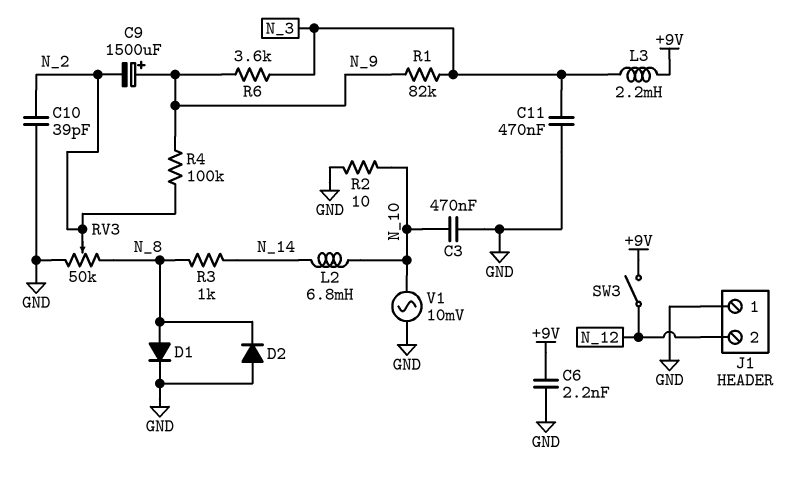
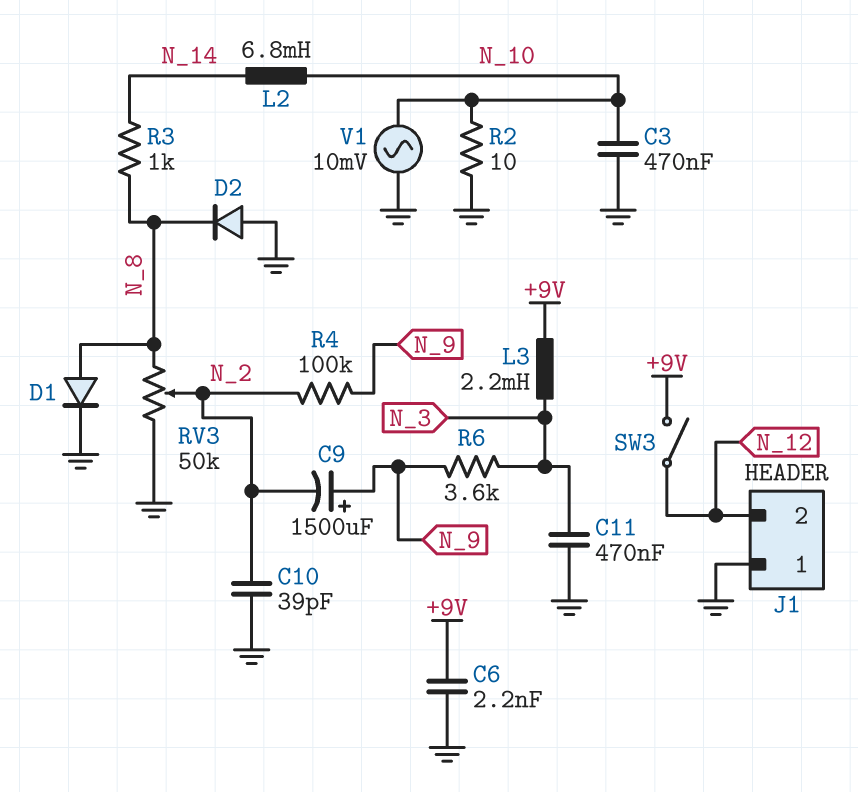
R1: 82k (N_3, N_9) -> none

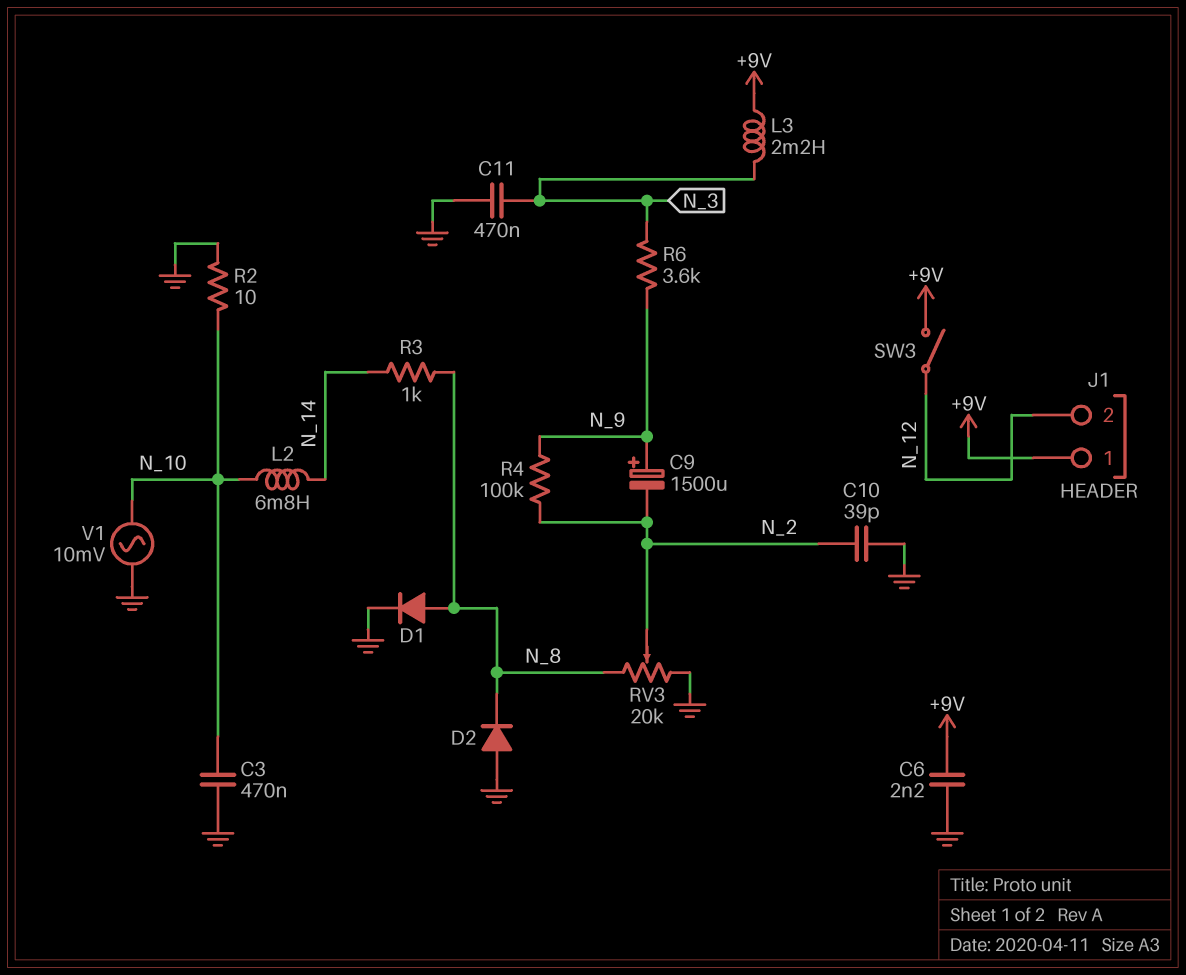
J1 pin 1: GND -> +9V
RV3: 50k (GND, N_8, wiper N_2) -> 20k (GND, N_8, wiper N_2)

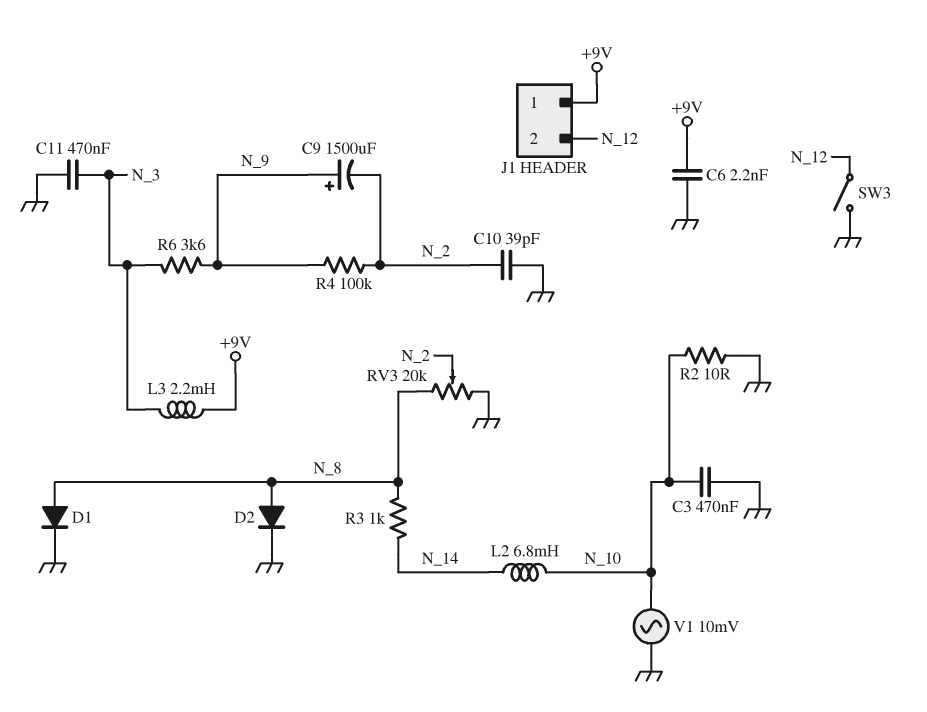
D2: diode (A GND, K N_8) -> diode (A N_8, K GND)
SW3: switch (+9V, N_12) -> switch (GND, N_12)

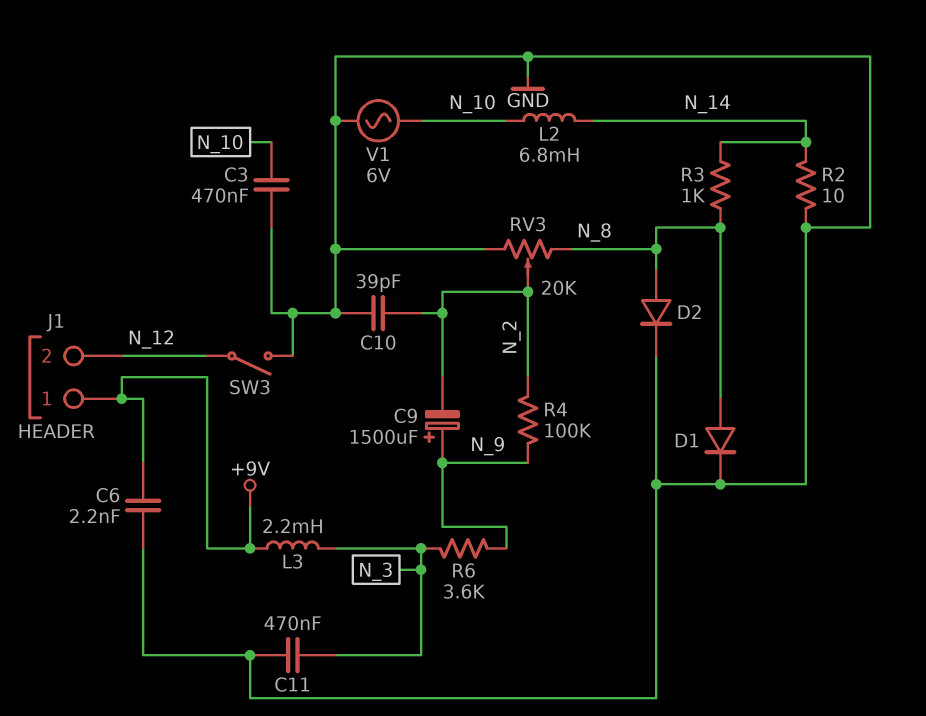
R2: 10 (GND, N_10) -> 10 (GND, N_14)
V1: AC 10mV (GND, N_10) -> AC 6V (GND, N_10)

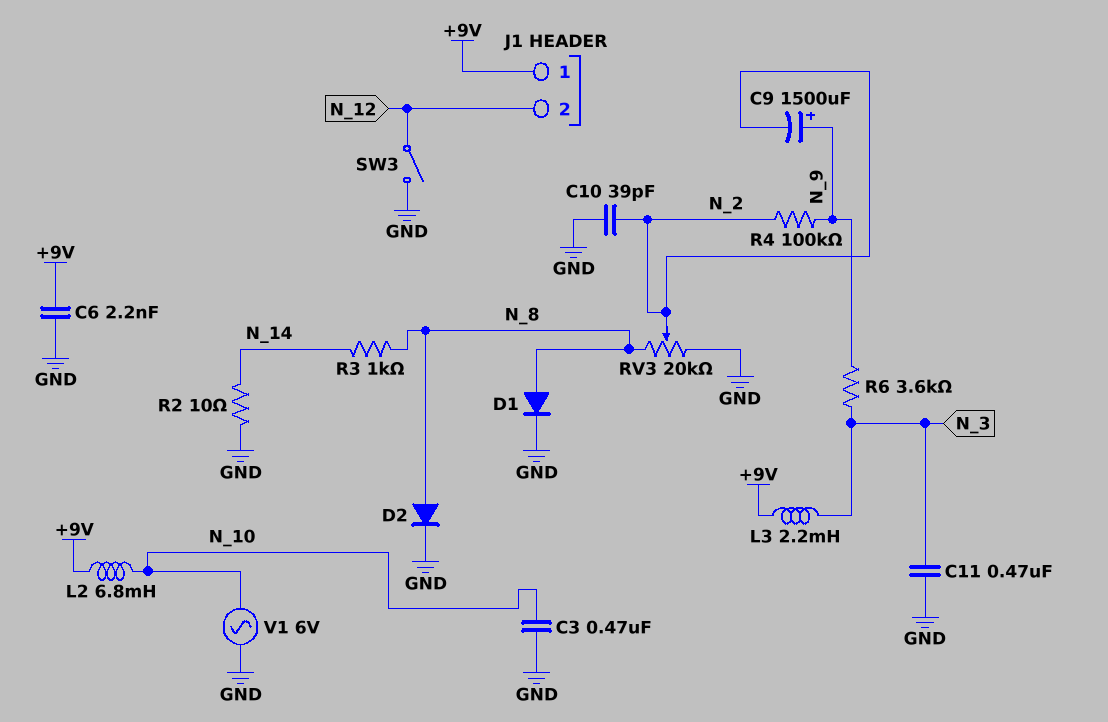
L2: 6.8mH (N_10, N_14) -> 6.8mH (+9V, N_10)

